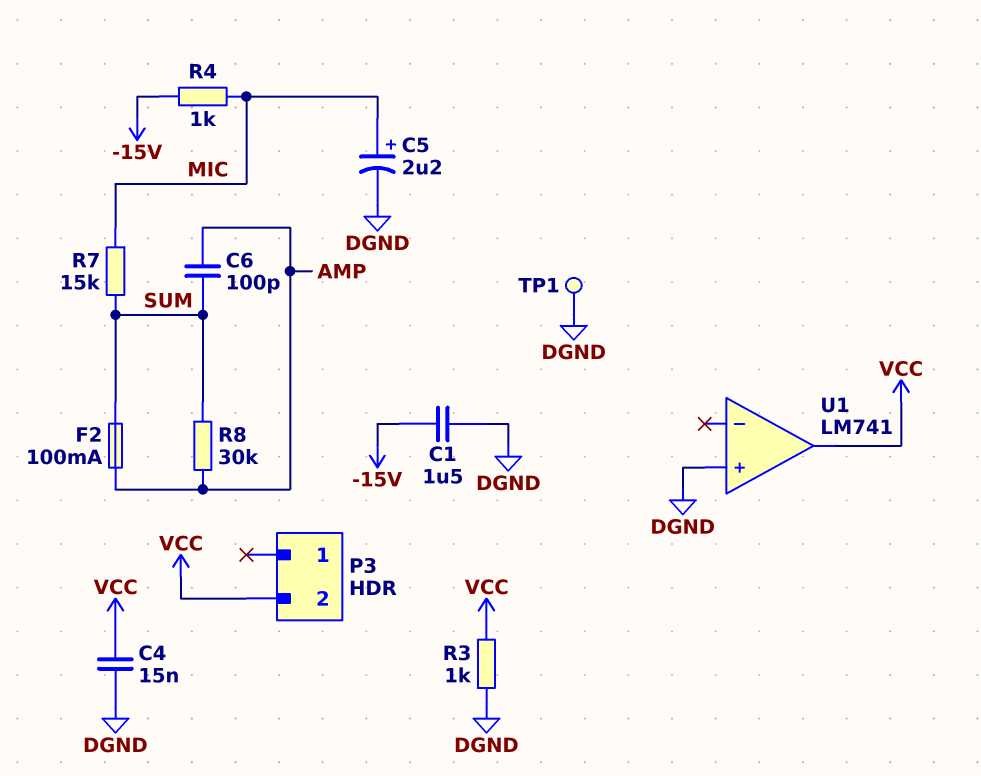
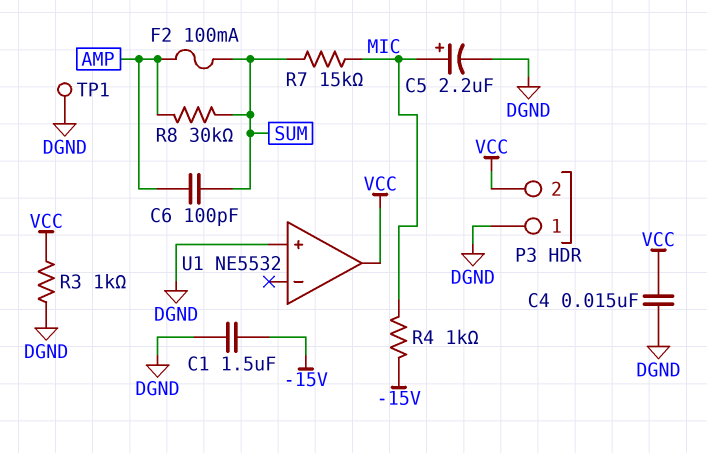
P3 pin 1: none -> DGND
U1: LM741 -> NE5532

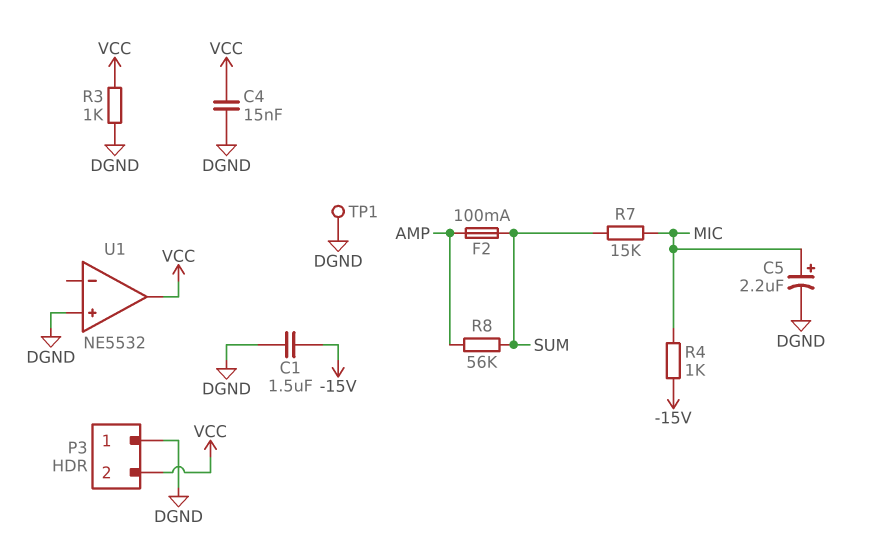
C6: 100pF (AMP, SUM) -> none
R8: 30k (AMP, SUM) -> 56k (AMP, SUM)

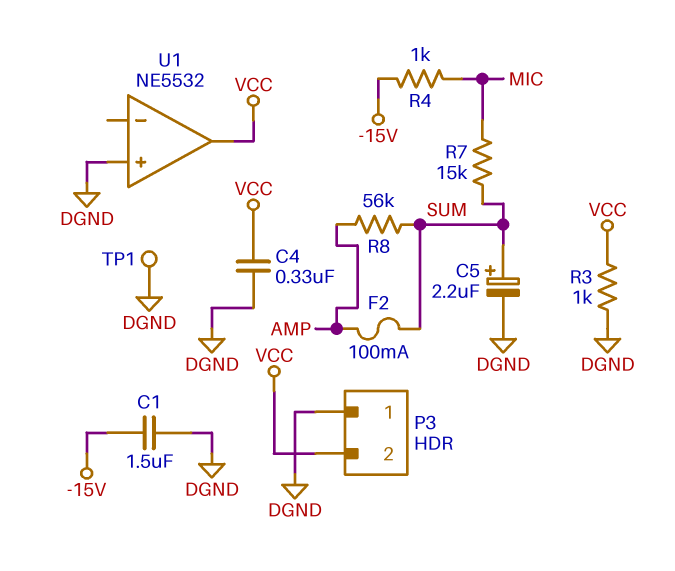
C4: 15nF (DGND, VCC) -> 330nF (DGND, VCC)
C5: 2.2uF (plus MIC, minus DGND) -> 2.2uF (plus SUM, minus DGND)

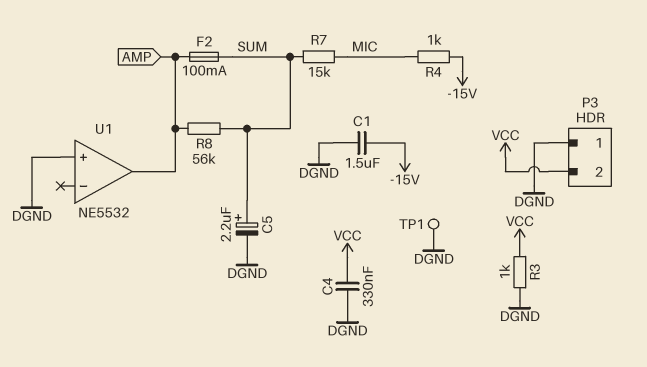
U1 pin out: VCC -> AMP

